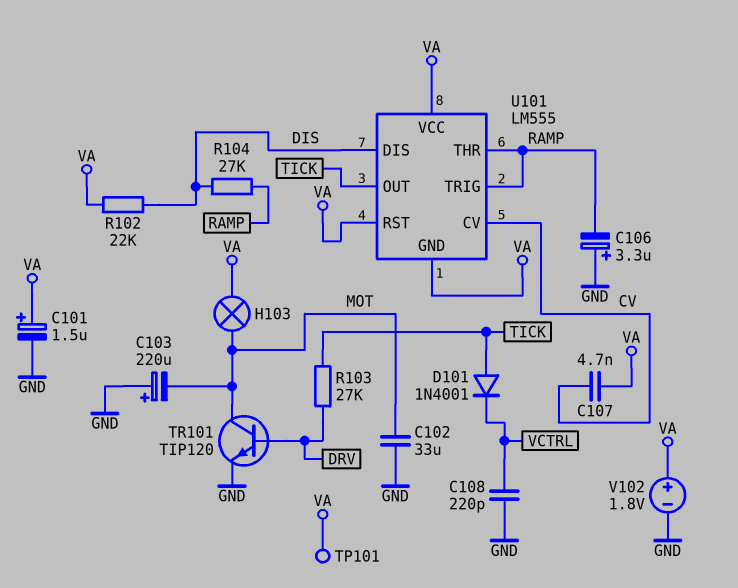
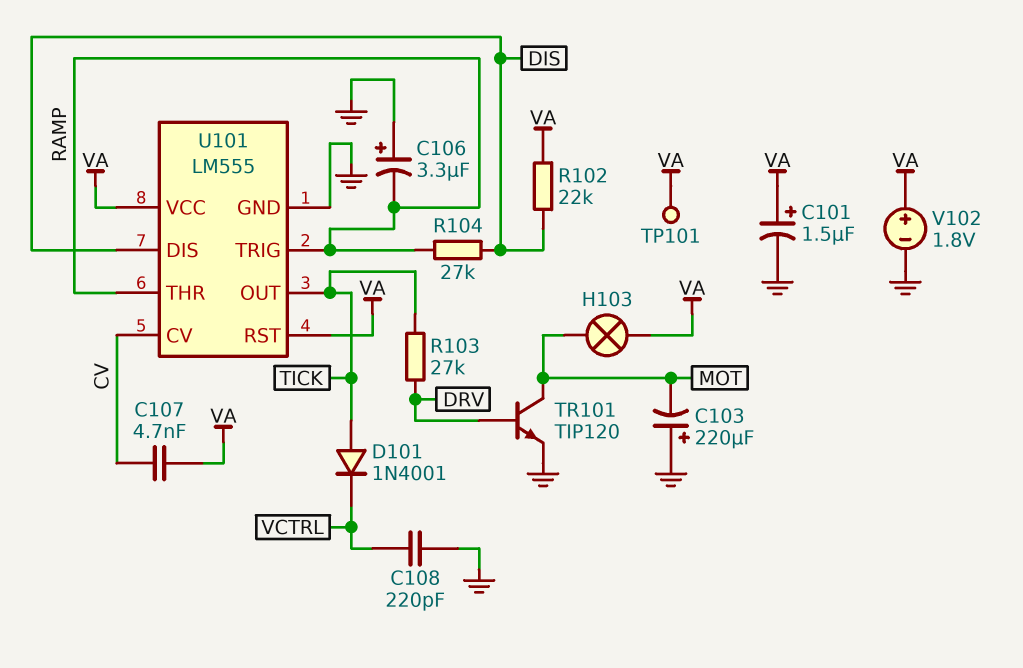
C102: 33uF (GND, MOT) -> none
U101 pin GND: VA -> GND

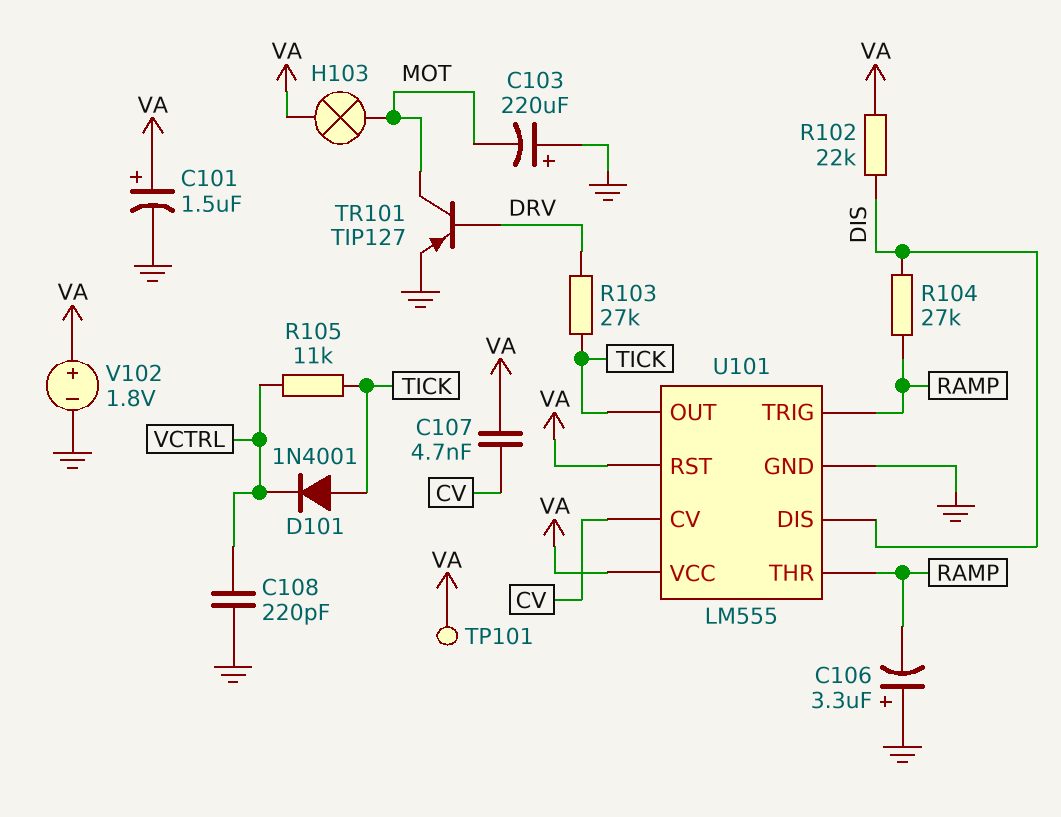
R105: none -> 11k (TICK, VCTRL)
TR101: NPN TIP120 (B DRV, C MOT, E GND) -> PNP TIP127 (B DRV, C MOT, E GND)

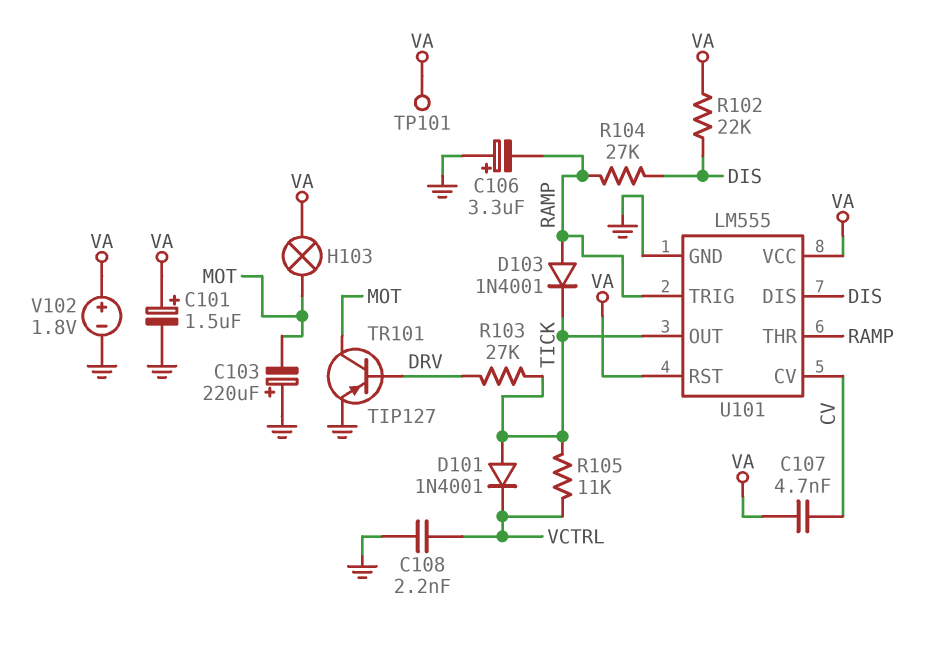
C108: 220pF (GND, VCTRL) -> 2.2nF (GND, VCTRL)
D103: none -> diode 1N4001 (A RAMP, K TICK)

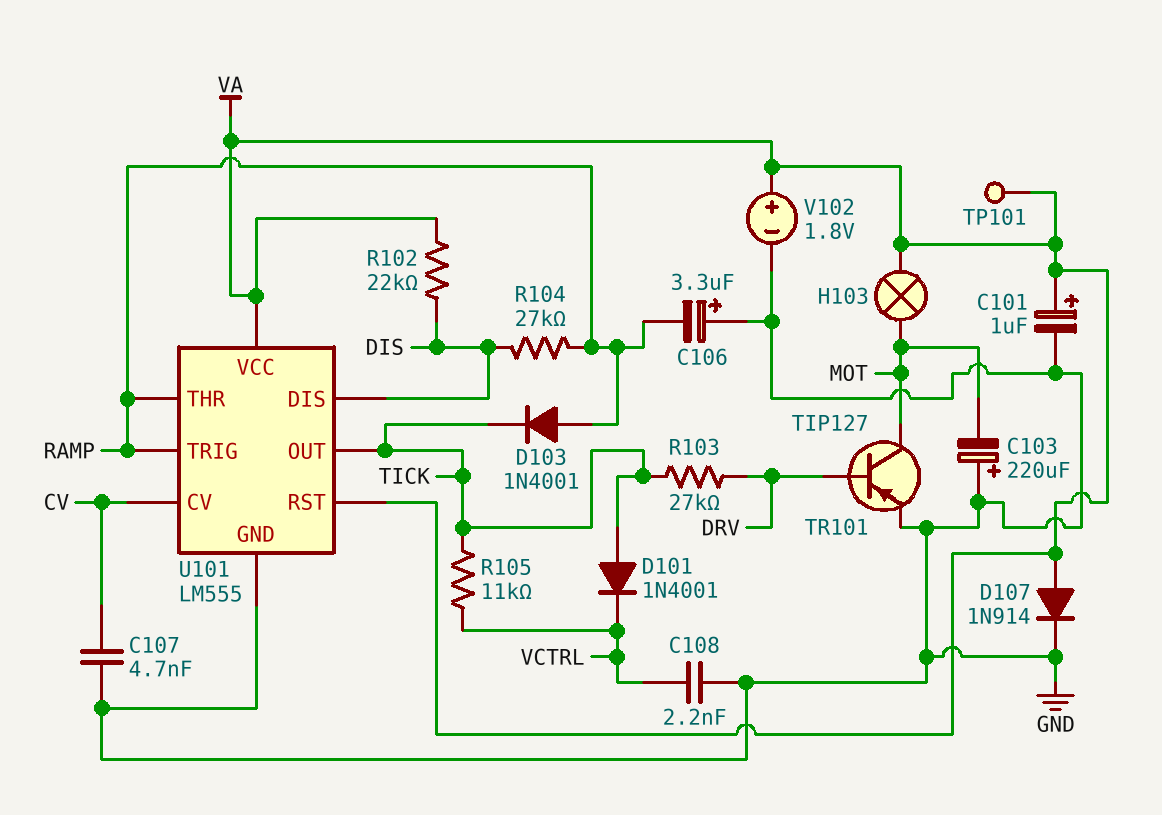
C101: 1.5uF (plus VA, minus GND) -> 1uF (plus VA, minus GND)
C107: 4.7nF (CV, VA) -> 4.7nF (CV, GND)
D107: none -> diode 1N914 (A VA, K GND)

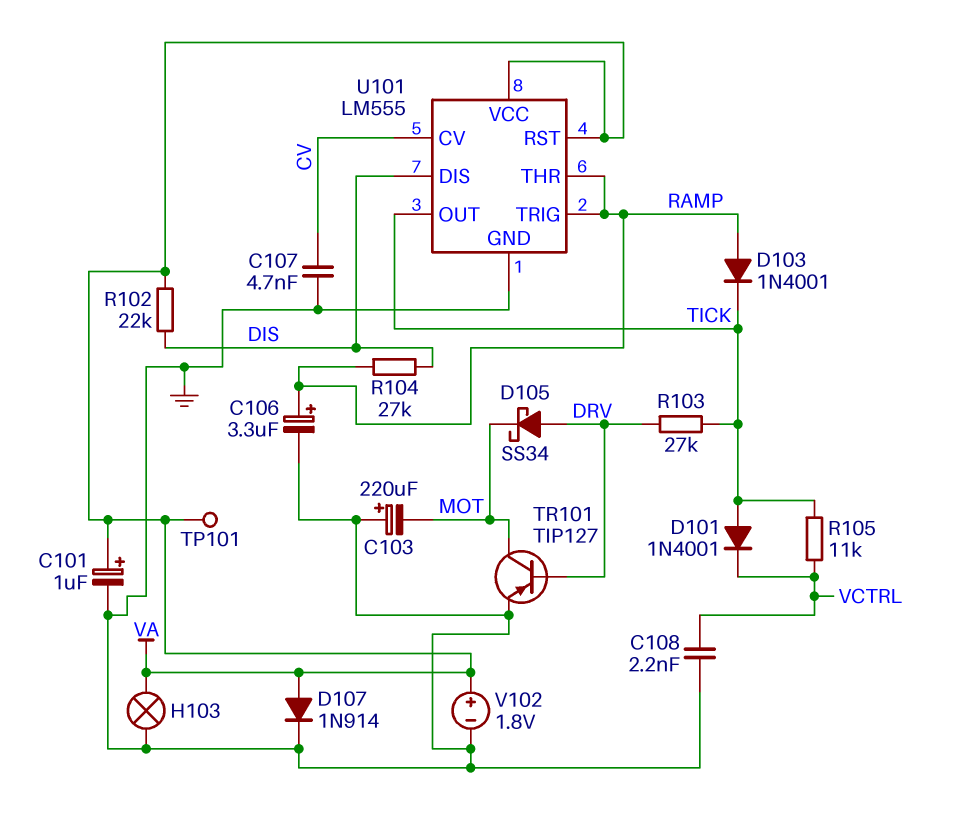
C106: 3.3uF (plus GND, minus RAMP) -> 3.3uF (plus RAMP, minus GND)
D105: none -> schottky SS34 (A DRV, K MOT)
H103: lamp (MOT, VA) -> lamp (GND, VA)

